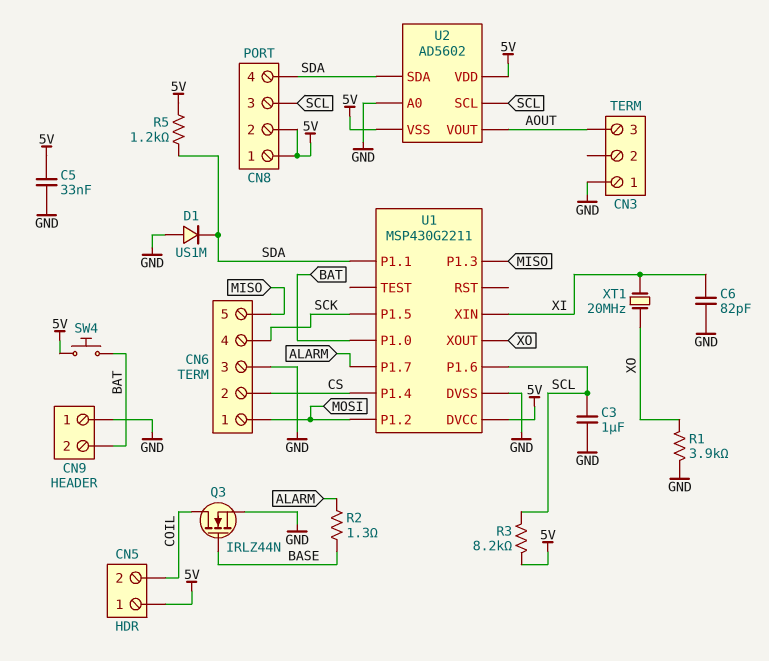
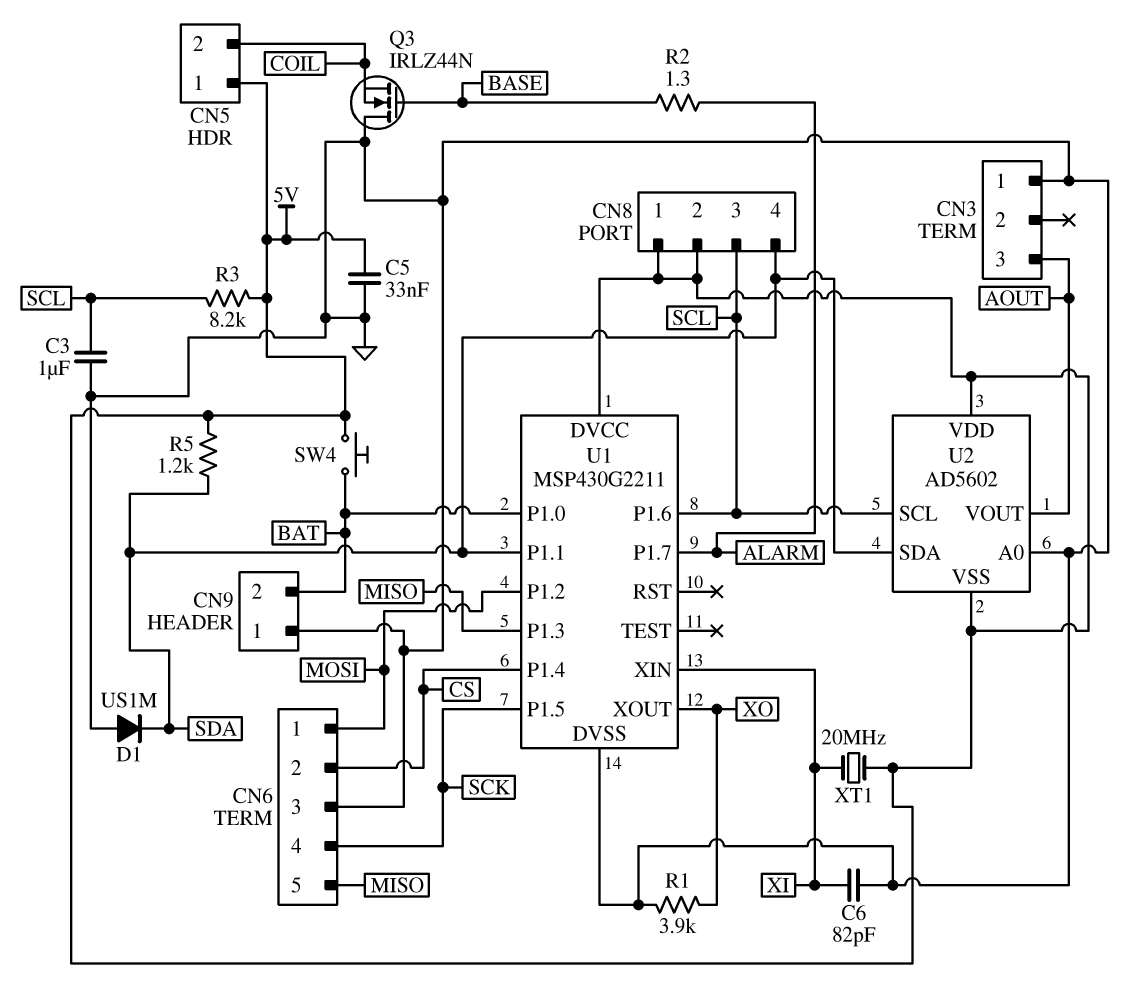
Q3: NMOS IRLZ44N (G BASE, D COIL, S GND) -> NMOS IRLZ44N (G BASE, D GND, S COIL)
XT1: 20MHz (XI, XO) -> 20MHz (5V, XI)

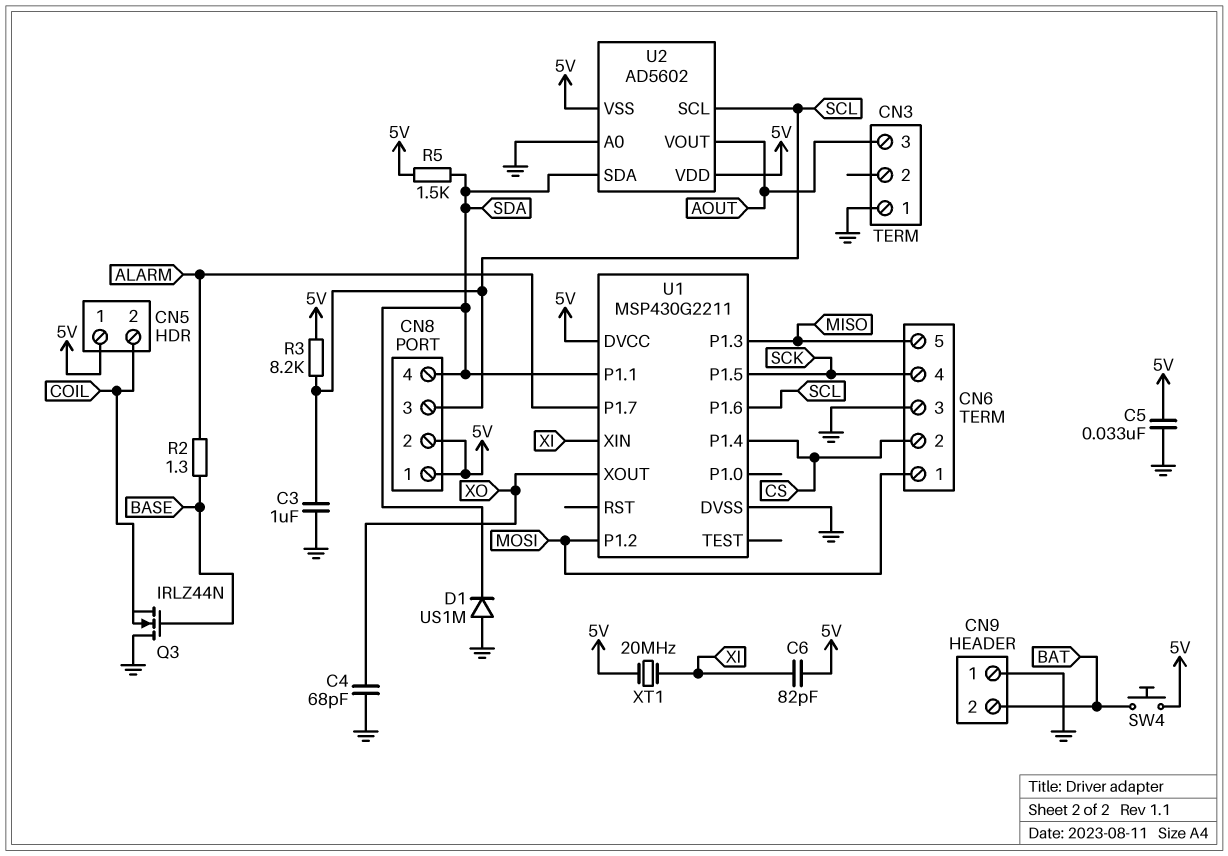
C4: none -> 68pF (GND, XO)
C6: 82pF (GND, XI) -> 82pF (5V, XI)
R1: 3.9k (GND, XO) -> none
R5: 1.2k (5V, SDA) -> 1.5k (5V, SDA)
U1 pin P1.0: BAT -> none

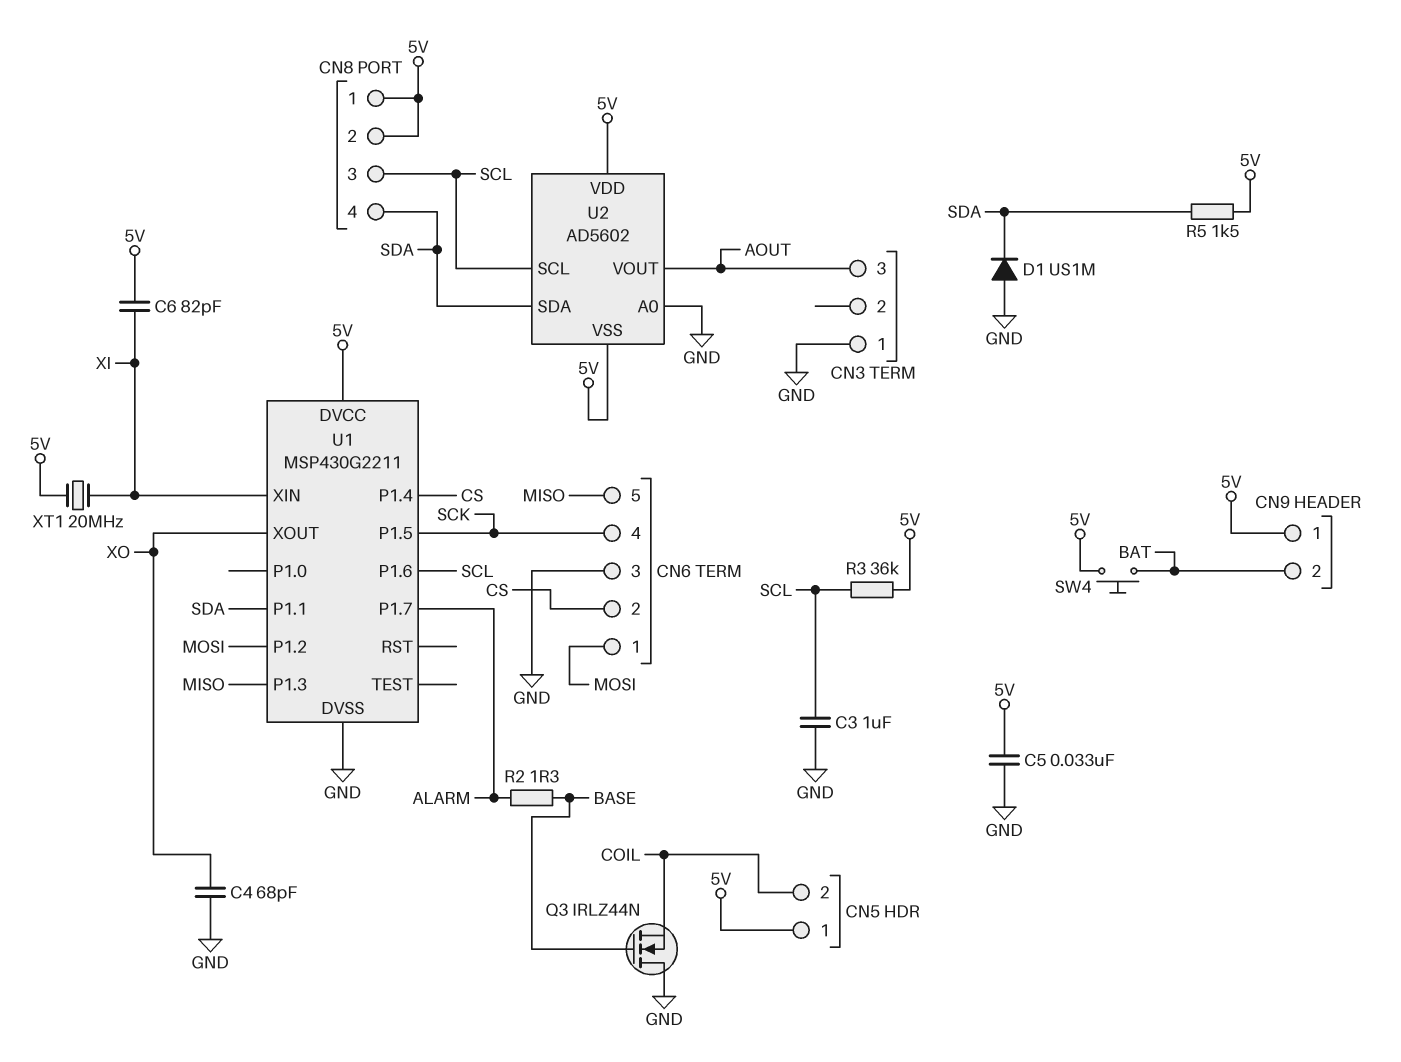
CN9 pin 1: GND -> 5V
R3: 8.2k (5V, SCL) -> 36k (5V, SCL)

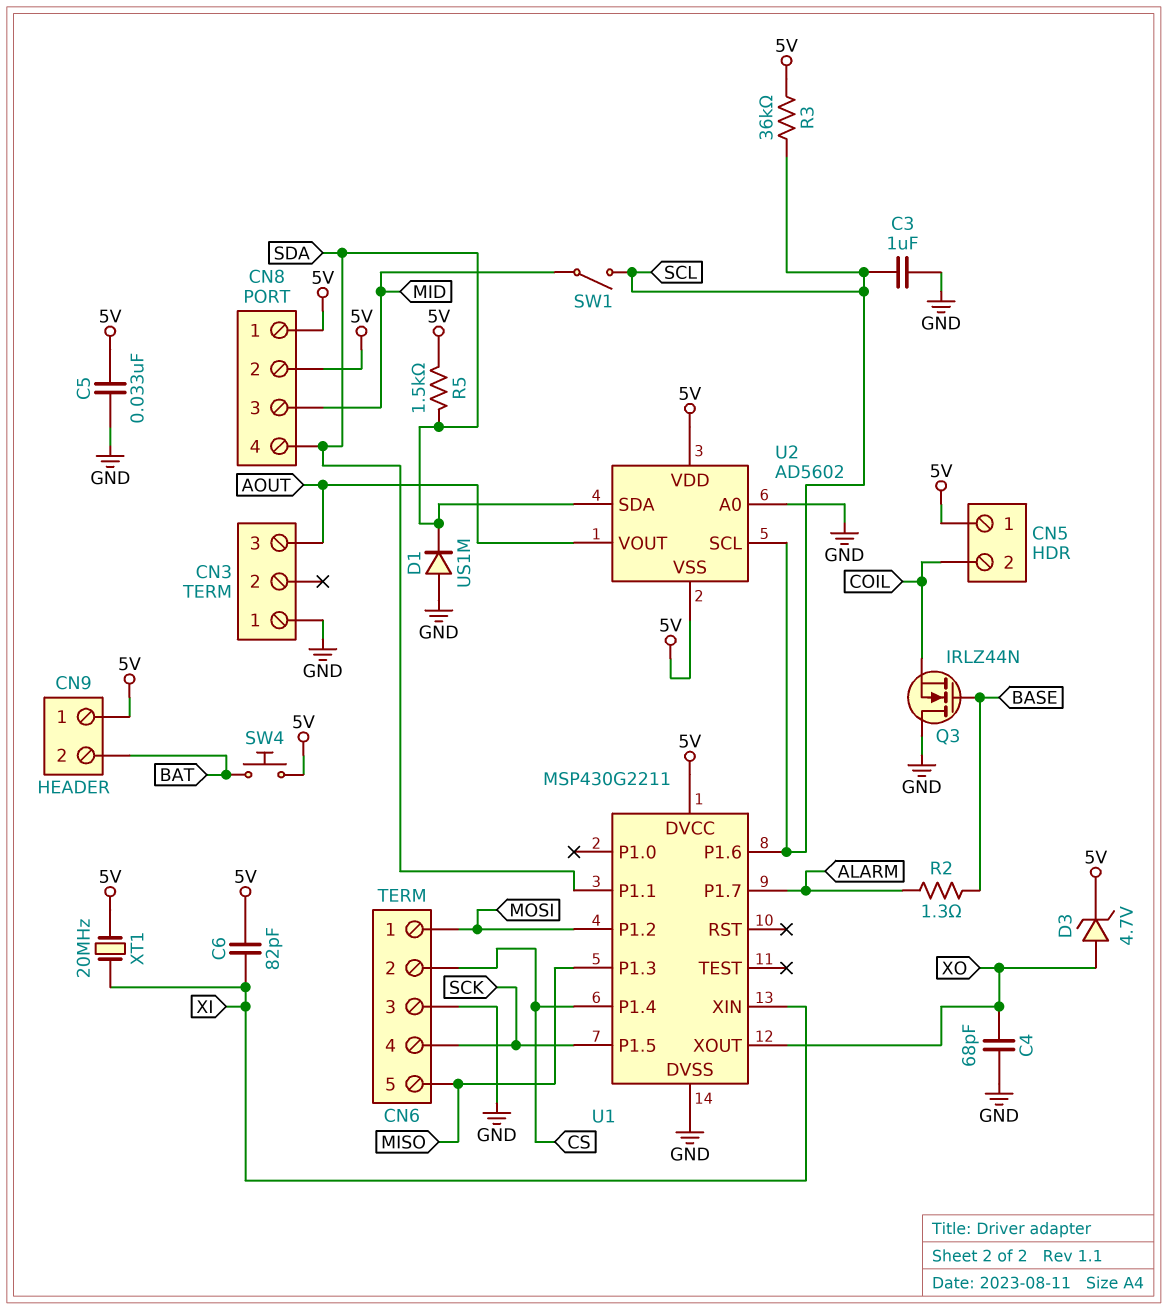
CN8 pin 3: SCL -> MID
D3: none -> zener 4.7V (A XO, K 5V)
SW1: none -> switch (MID, SCL)

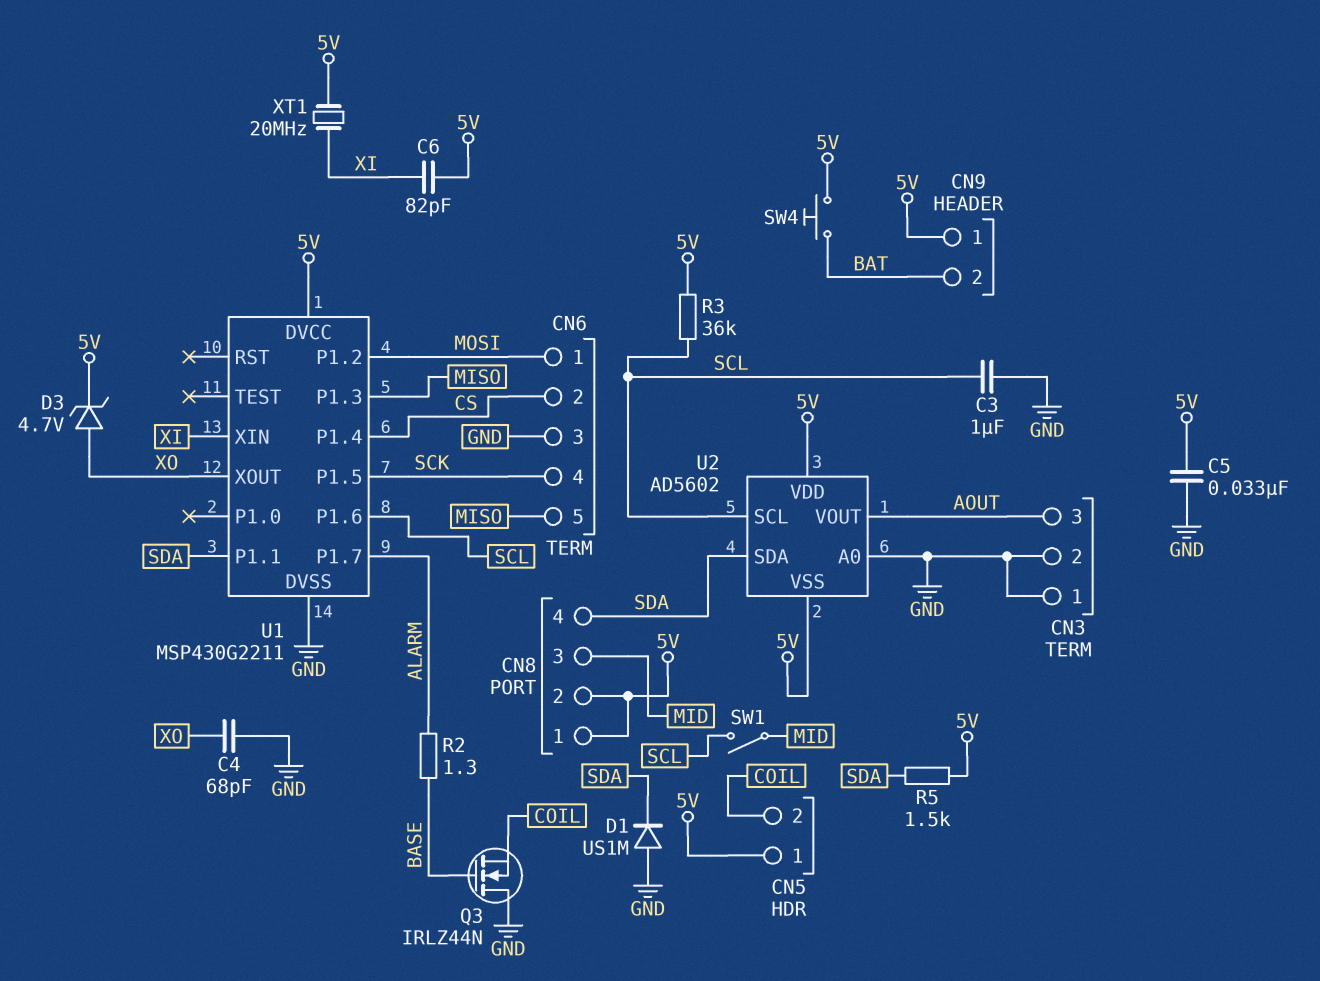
CN3 pin 2: none -> GND

